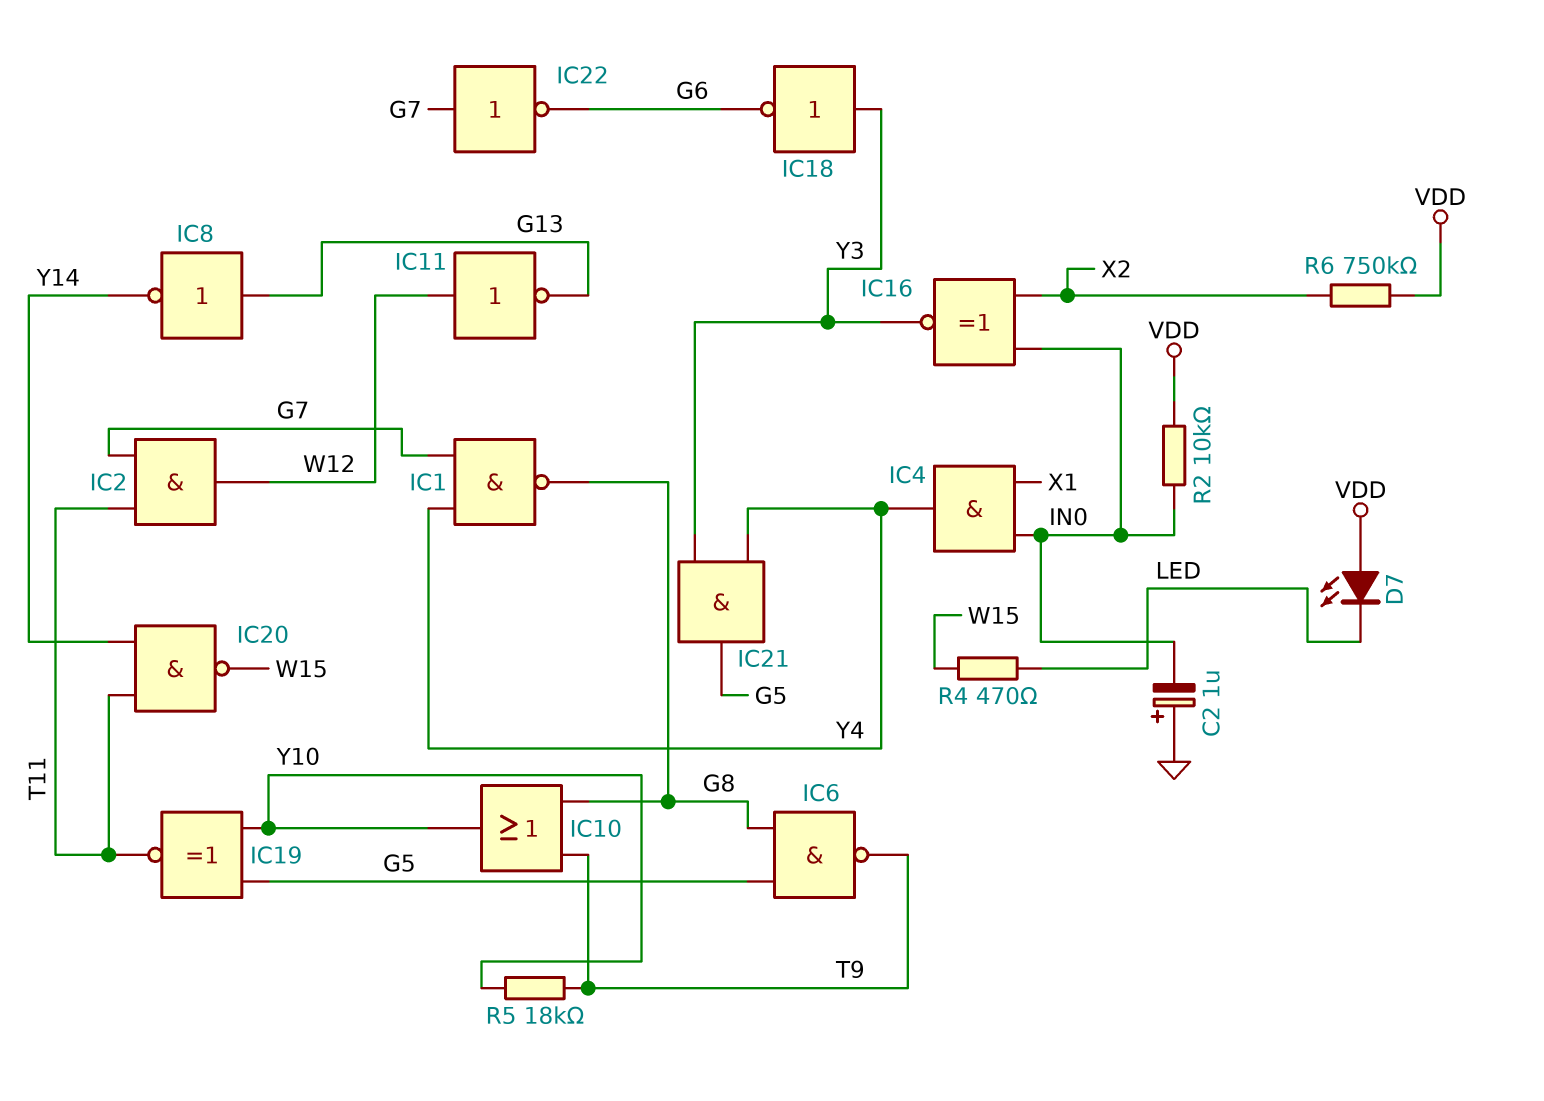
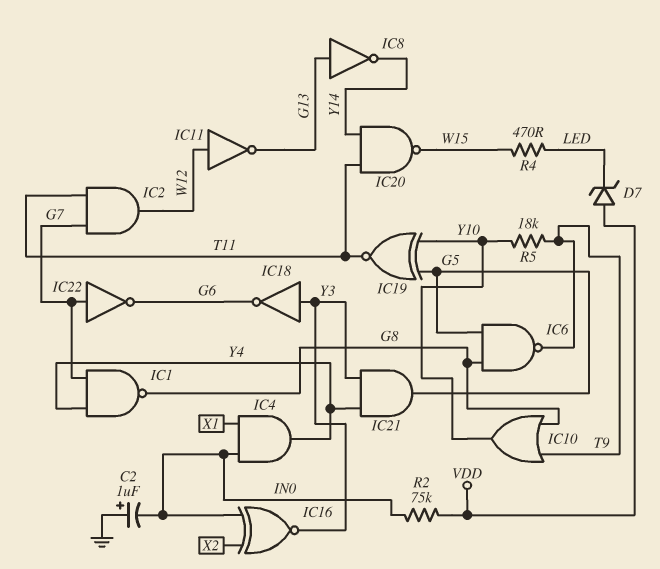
D7: LED (A VDD, K LED) -> zener (A VDD, K LED)
R2: 10k (IN0, VDD) -> 75k (IN0, VDD)
R6: 750k (VDD, X2) -> none

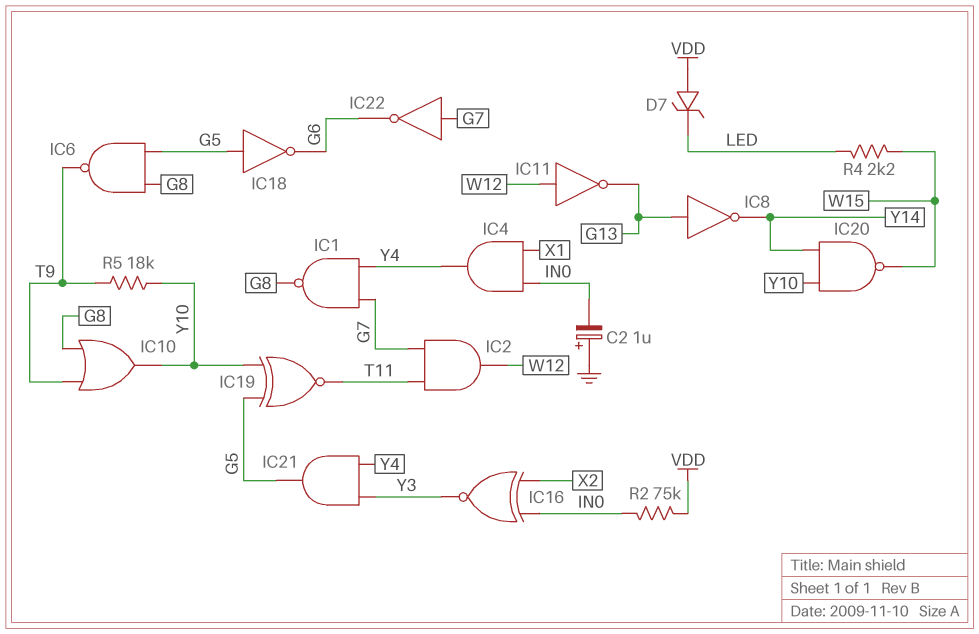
IC18: NOT (in Y3, out G6) -> NOT (in G5, out G6)
IC20: NAND (in T11, in Y14, out W15) -> NAND (in Y10, in Y14, out W15)
R4: 470 (LED, W15) -> 2.2k (LED, W15)

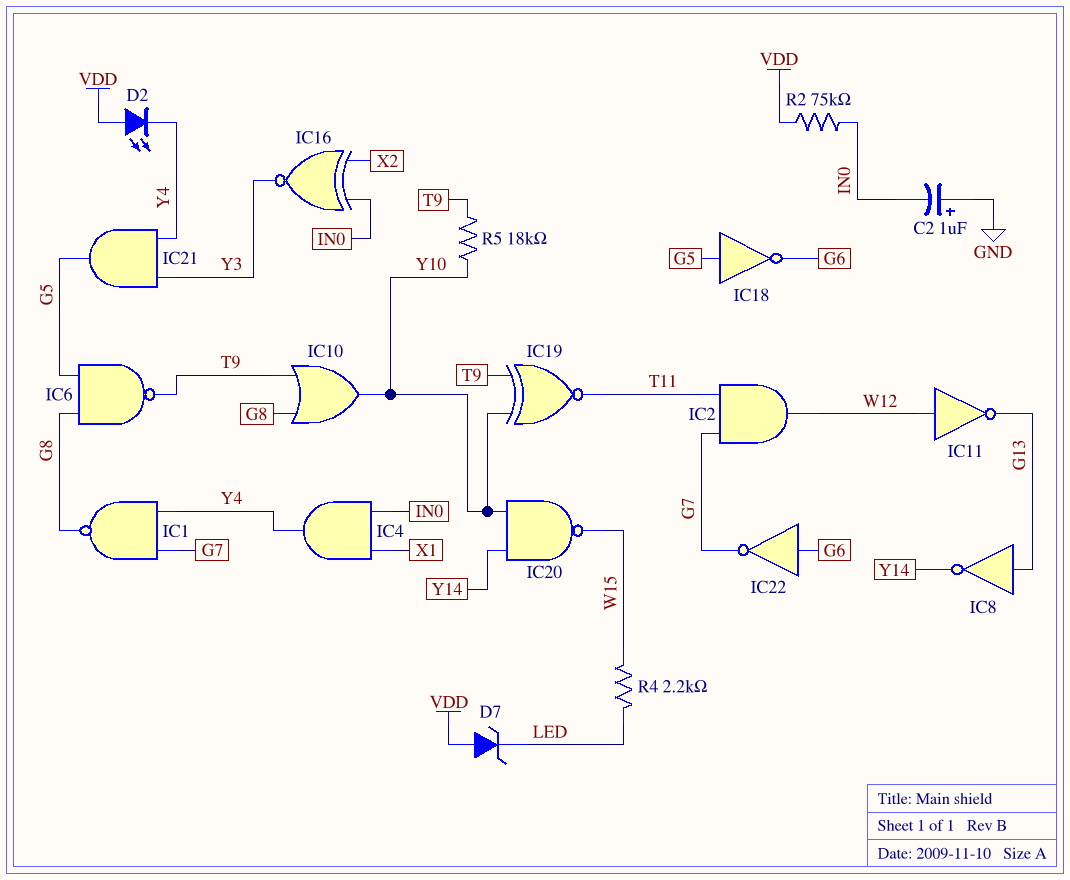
D2: none -> LED (A VDD, K Y4)
IC19: XNOR (in G5, in Y10, out T11) -> XNOR (in T9, in Y10, out T11)
IC22: NOT (in G7, out G6) -> NOT (in G6, out G7)

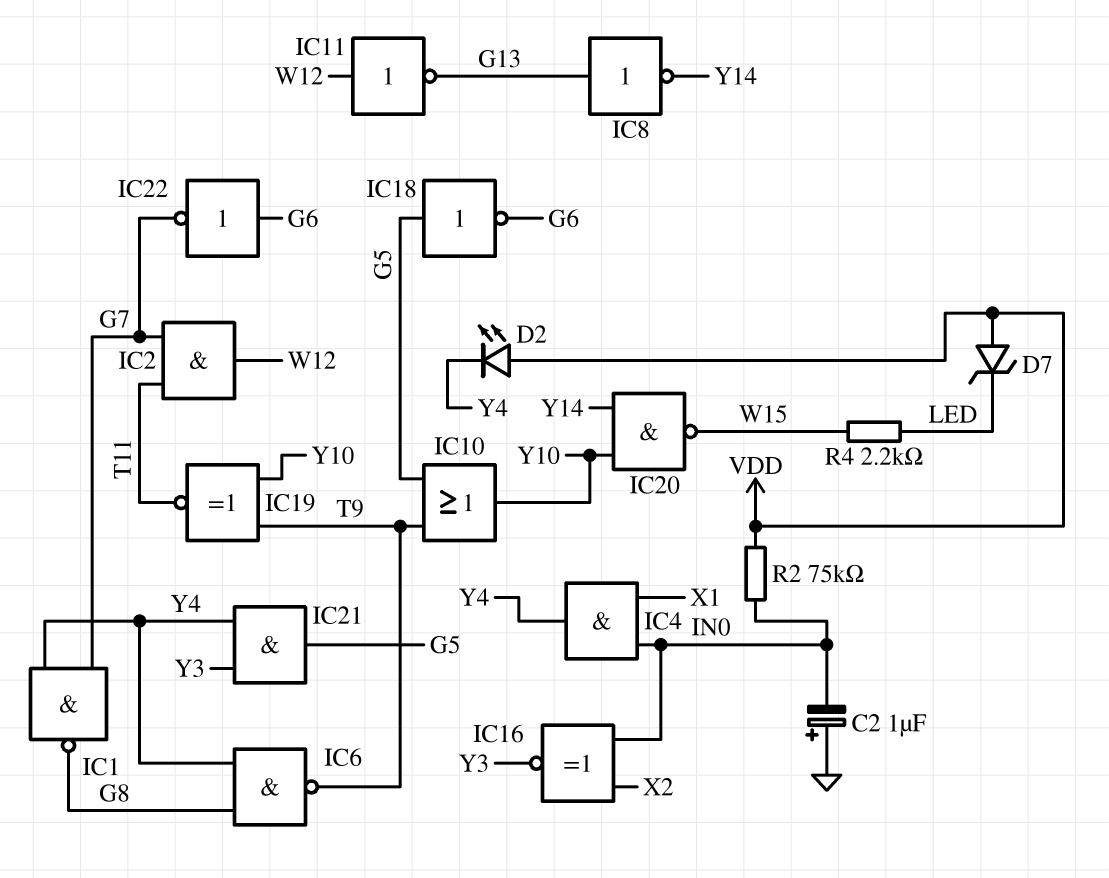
IC6: NAND (in G5, in G8, out T9) -> NAND (in G8, in Y4, out T9)
IC10: OR (in G8, in T9, out Y10) -> OR (in G5, in T9, out Y10)
R5: 18k (T9, Y10) -> none

